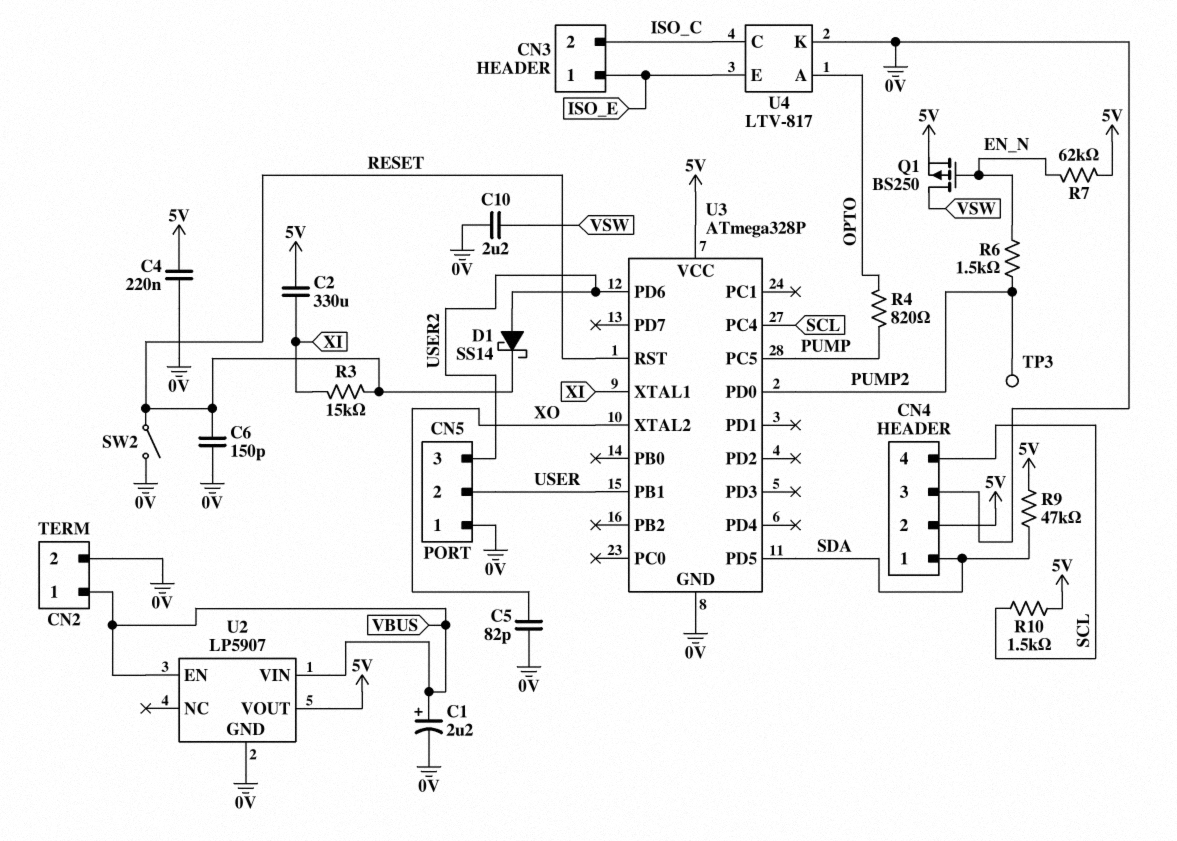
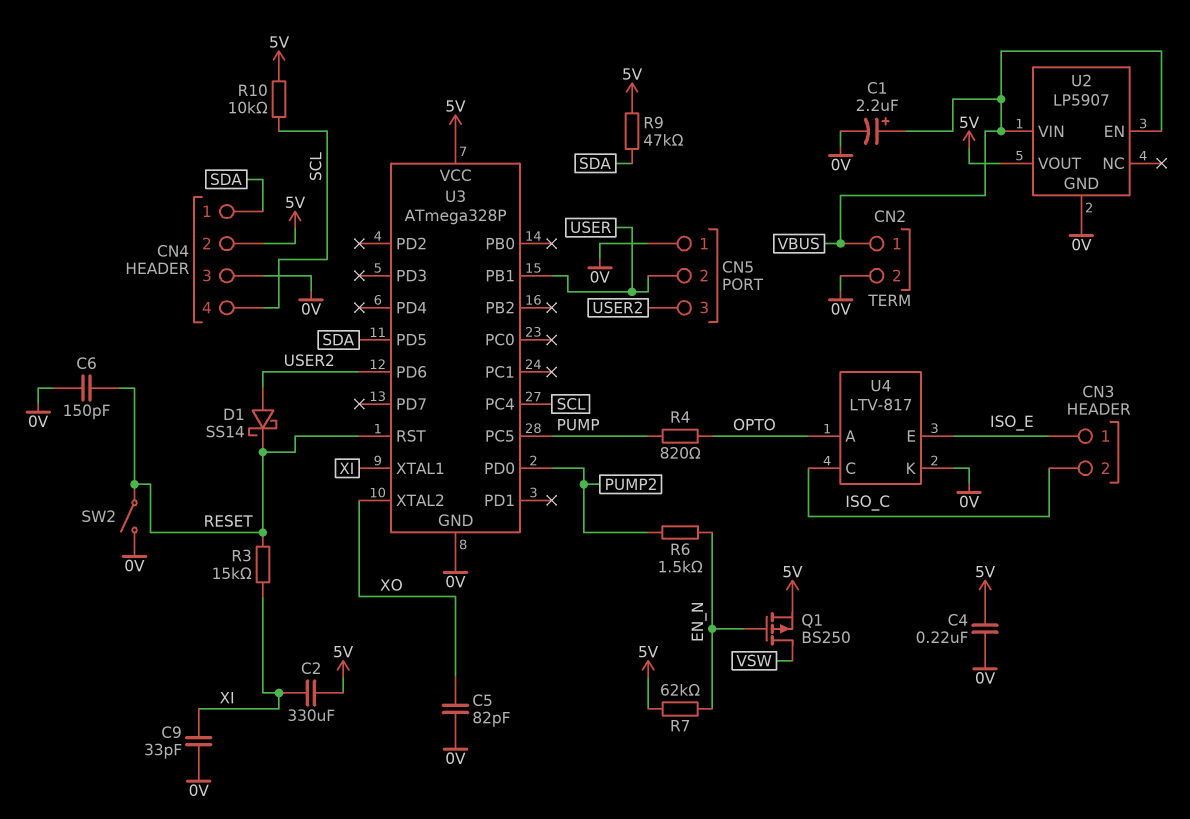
C9: none -> 33pF (0V, XI)
C10: 2.2uF (0V, VSW) -> none
R10: 1.5k (5V, SCL) -> 10k (5V, SCL)
TP3: test point (PUMP2) -> none

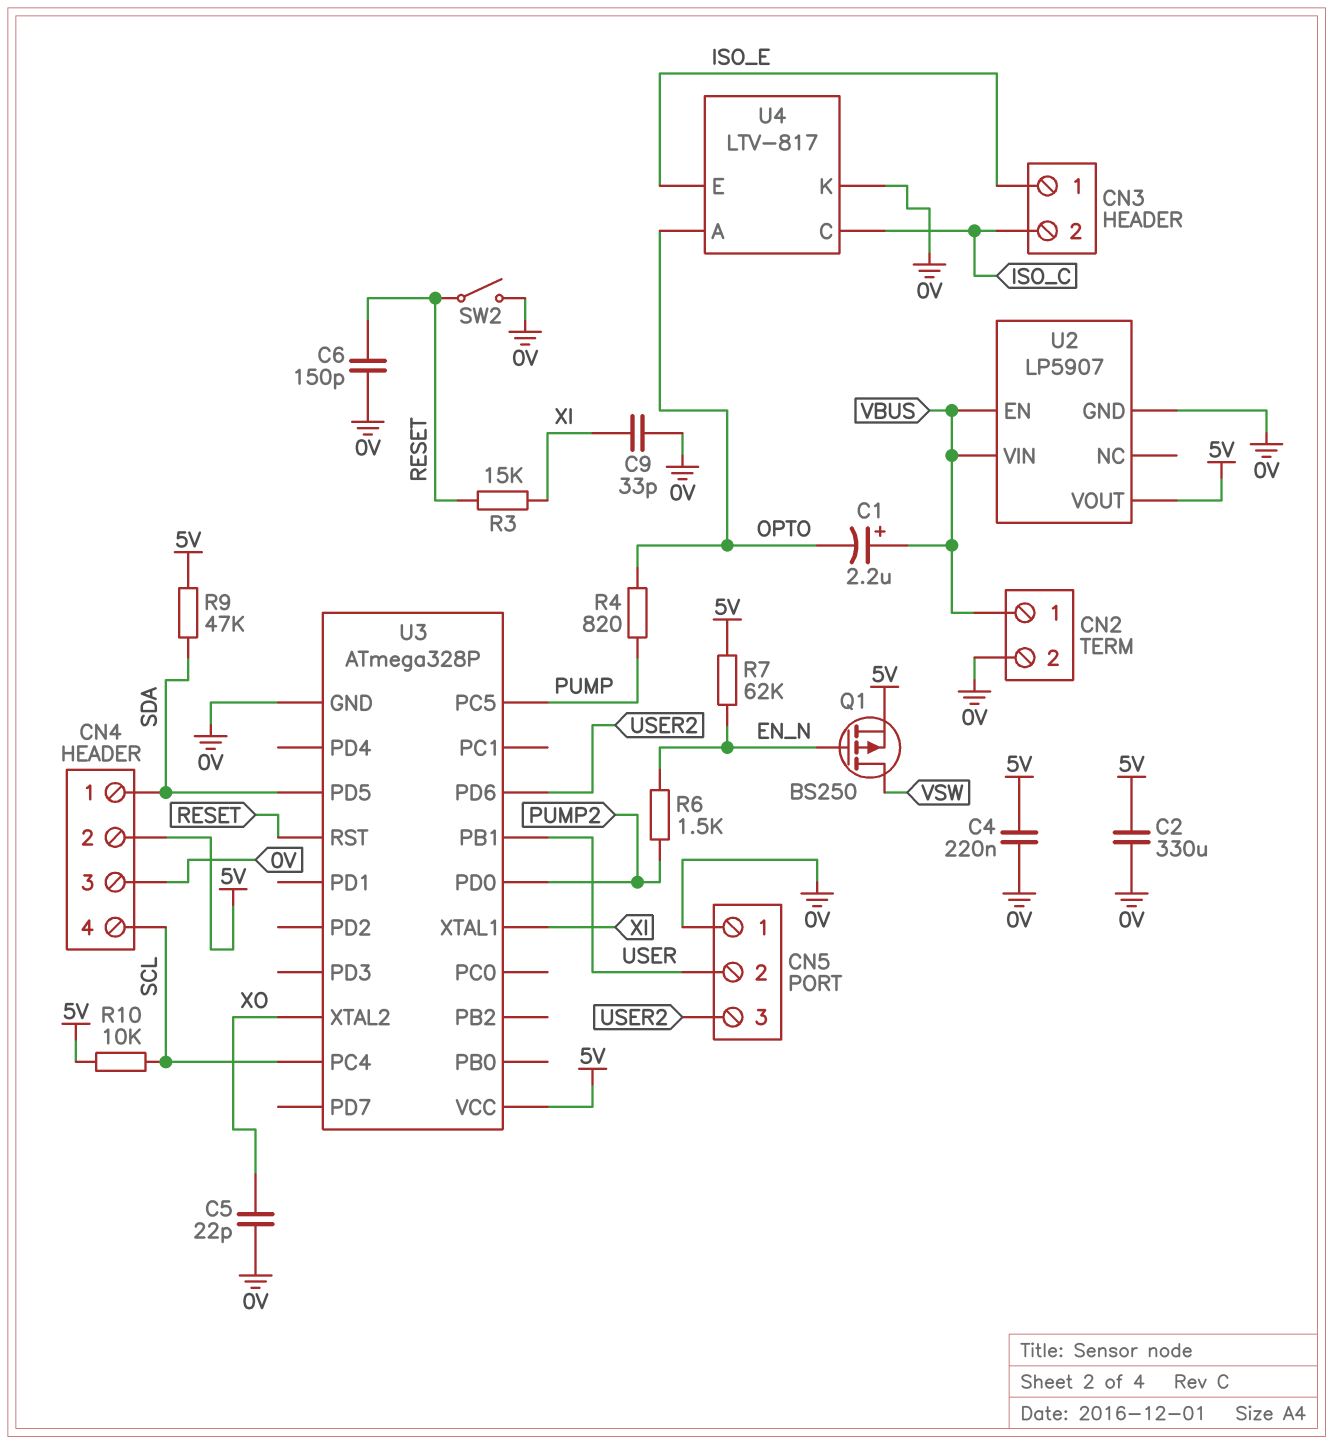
C1: 2.2uF (plus VBUS, minus 0V) -> 2.2uF (plus VBUS, minus OPTO)
C2: 330uF (5V, XI) -> 330uF (0V, 5V)
C5: 82pF (0V, XO) -> 22pF (0V, XO)
D1: schottky SS14 (A USER2, K RESET) -> none

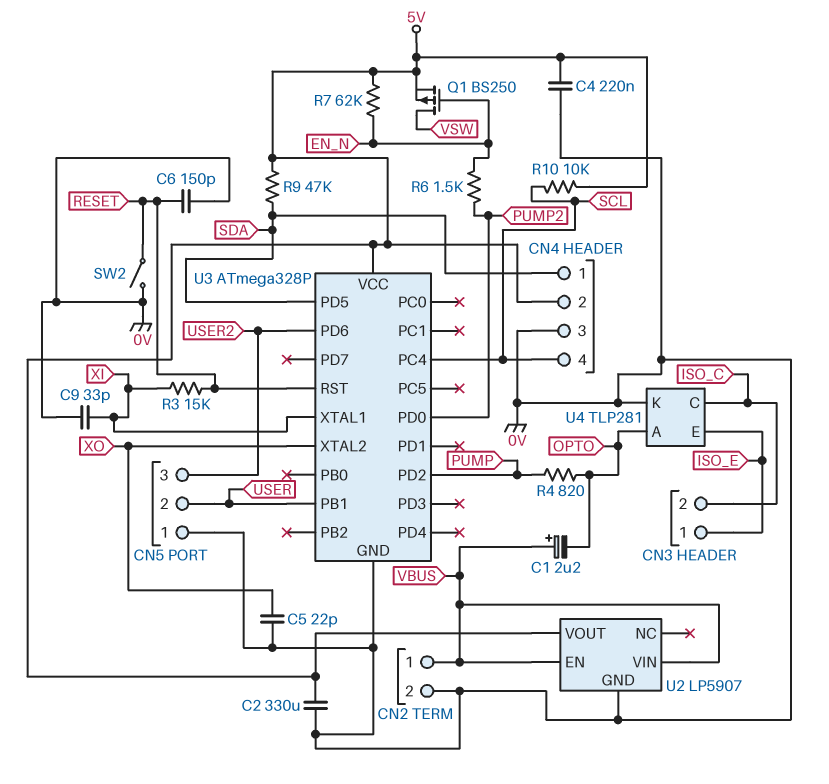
U3 pin PC5: PUMP -> none
U3 pin PD2: none -> PUMP
U4: LTV-817 -> TLP281

